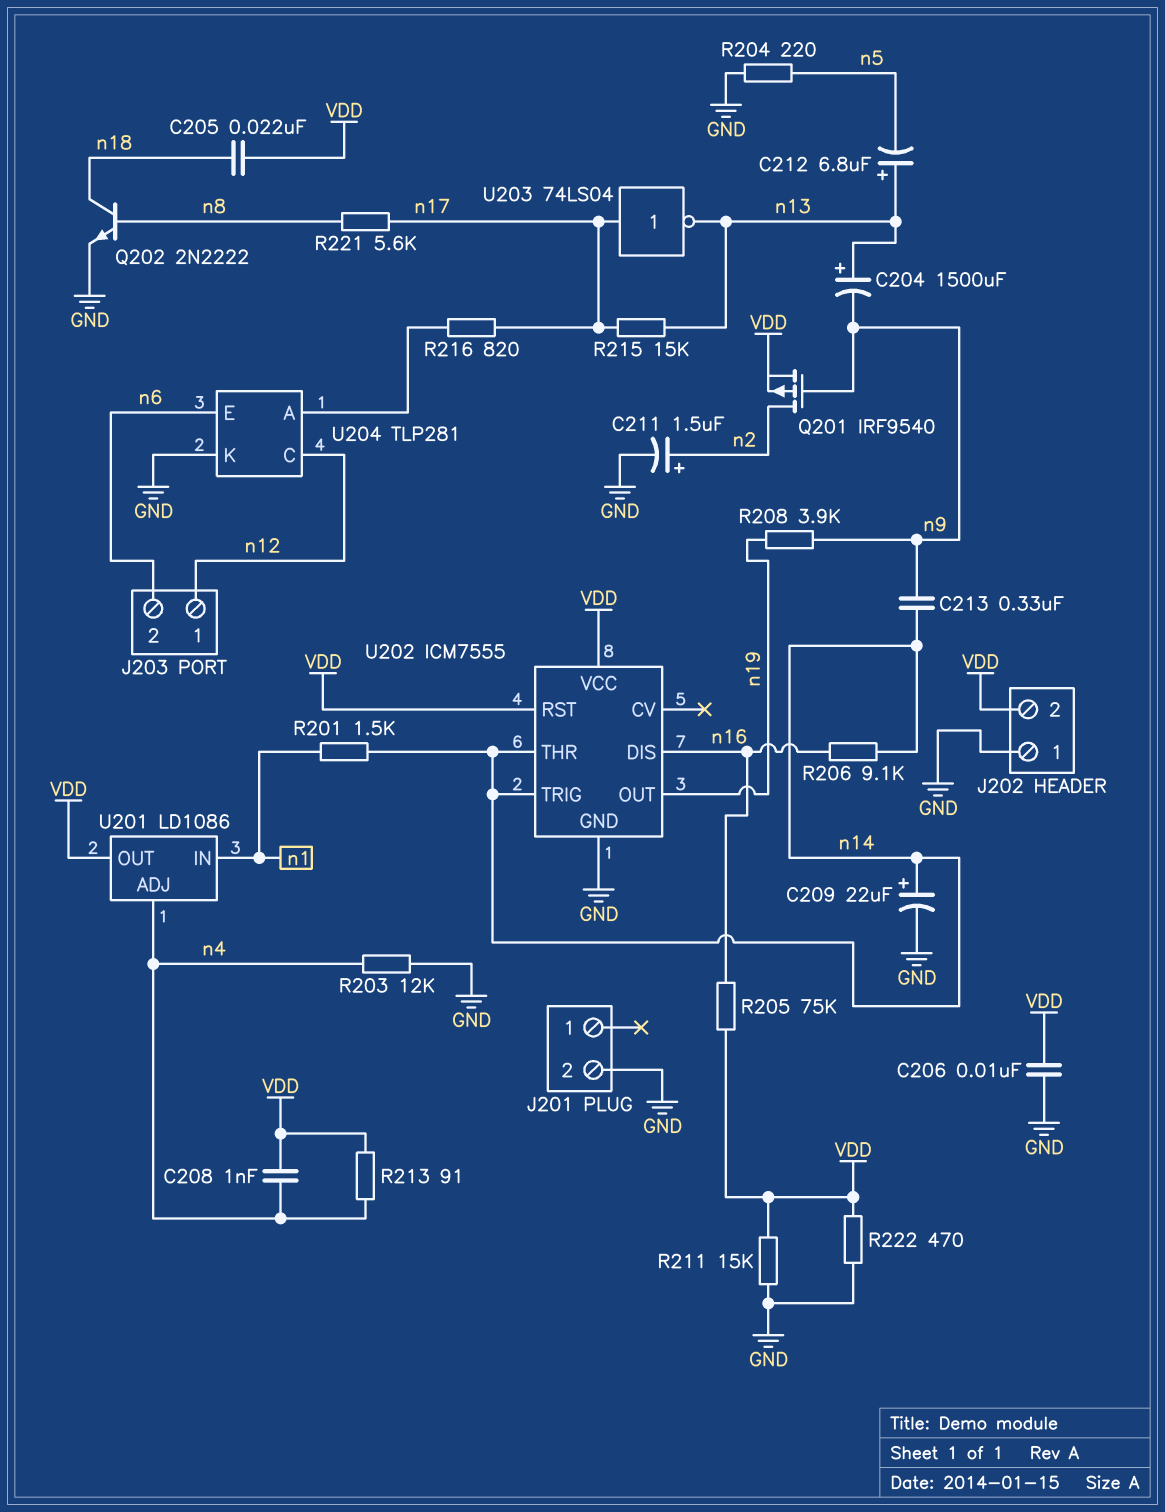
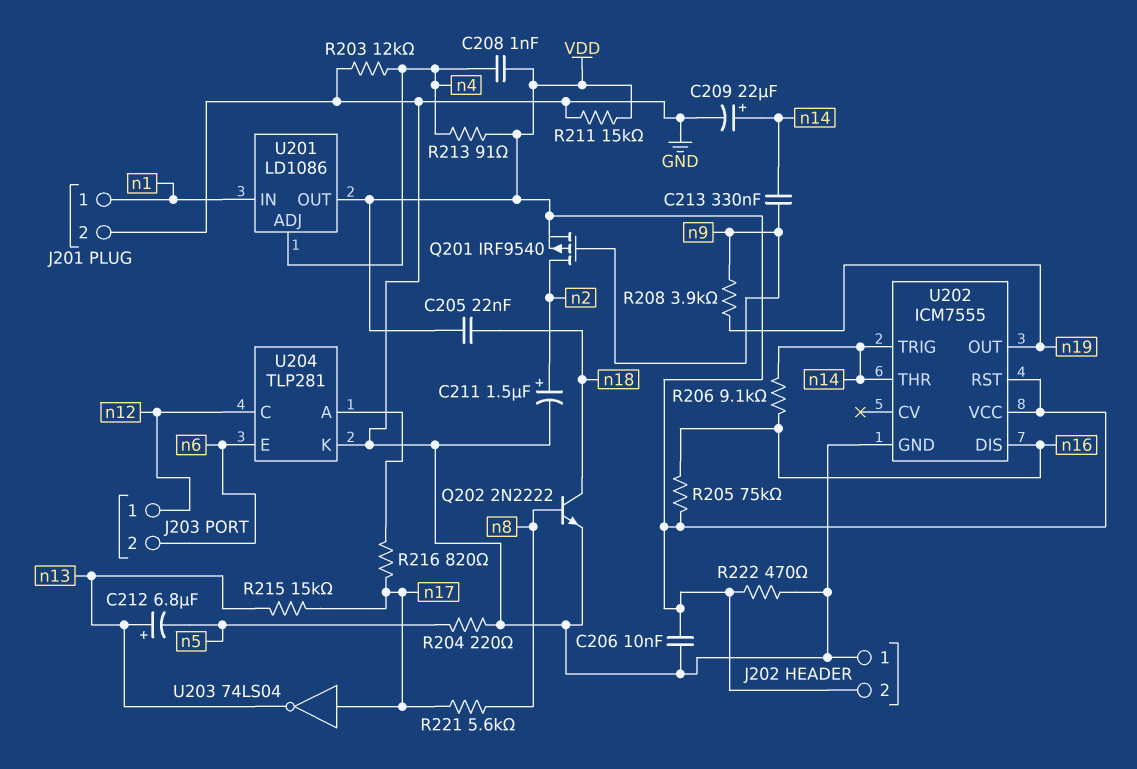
C204: 1500uF (plus n13, minus n9) -> none
J201 pin 1: none -> n1
R201: 1.5k (n1, n14) -> none

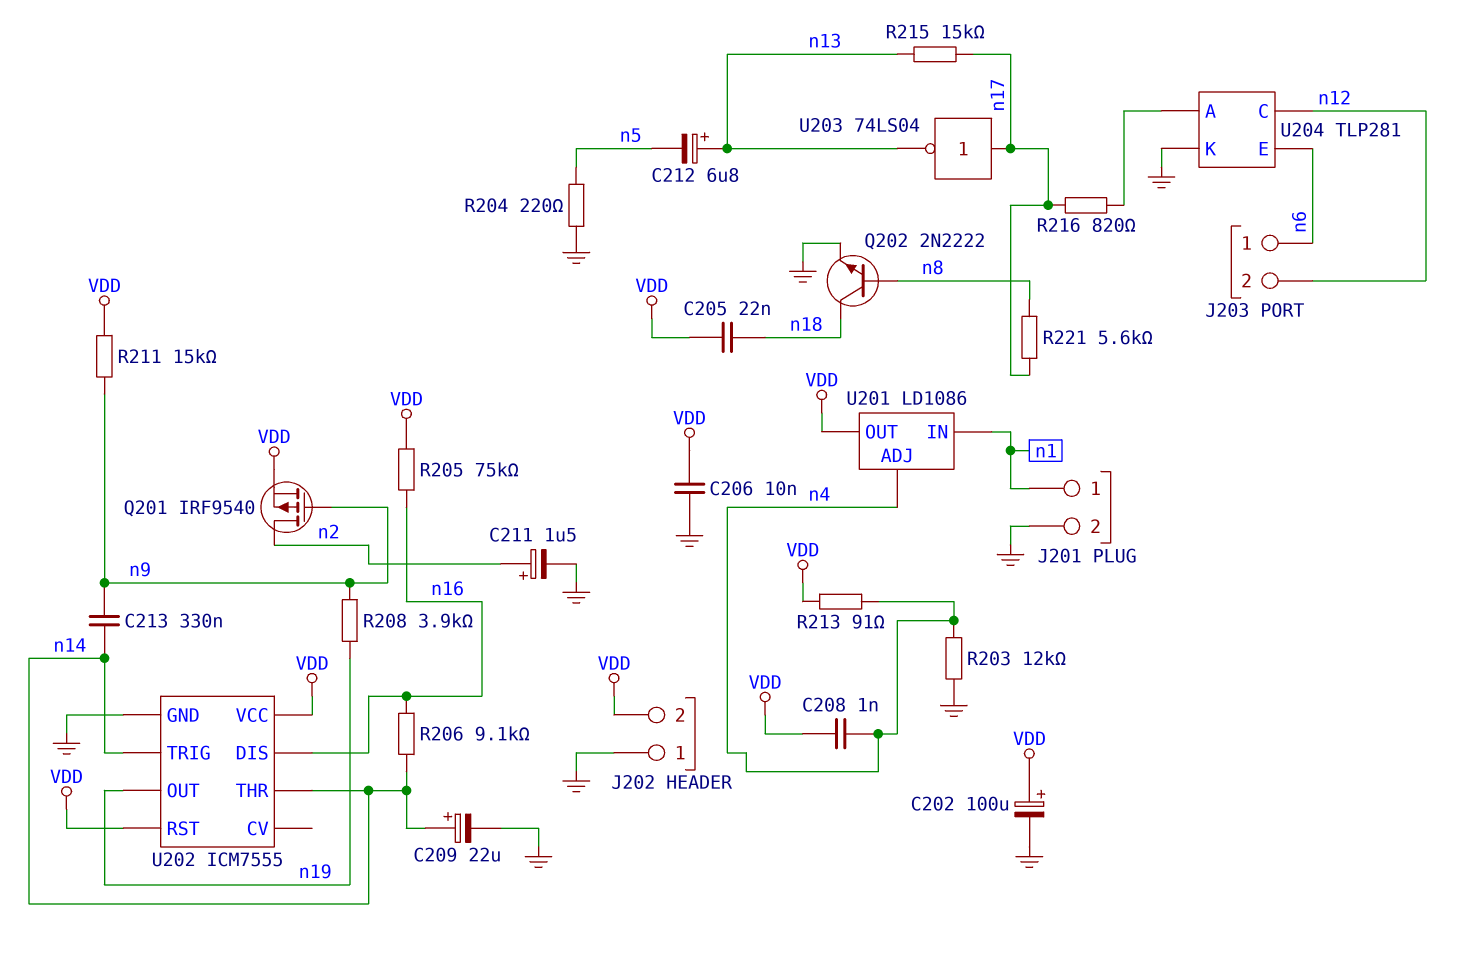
C202: none -> 100uF (plus VDD, minus GND)
J203 pin 1: n12 -> n6
J203 pin 2: n6 -> n12
R211: 15k (GND, VDD) -> 15k (VDD, n9)
R222: 470 (GND, VDD) -> none

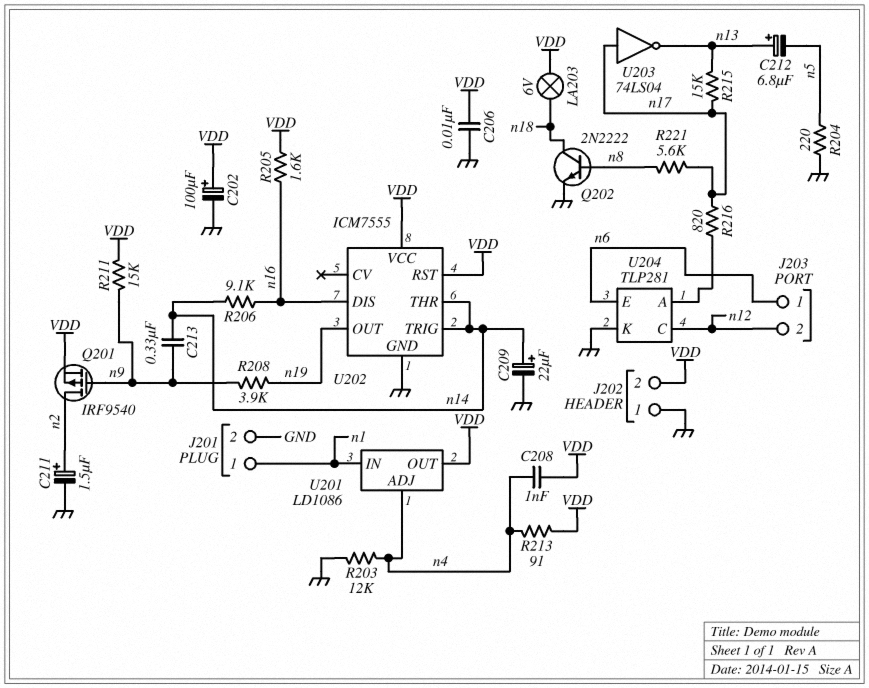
C205: 22nF (VDD, n18) -> none
LA203: none -> lamp 6V (VDD, n18)
R205: 75k (VDD, n16) -> 1.6k (VDD, n16)

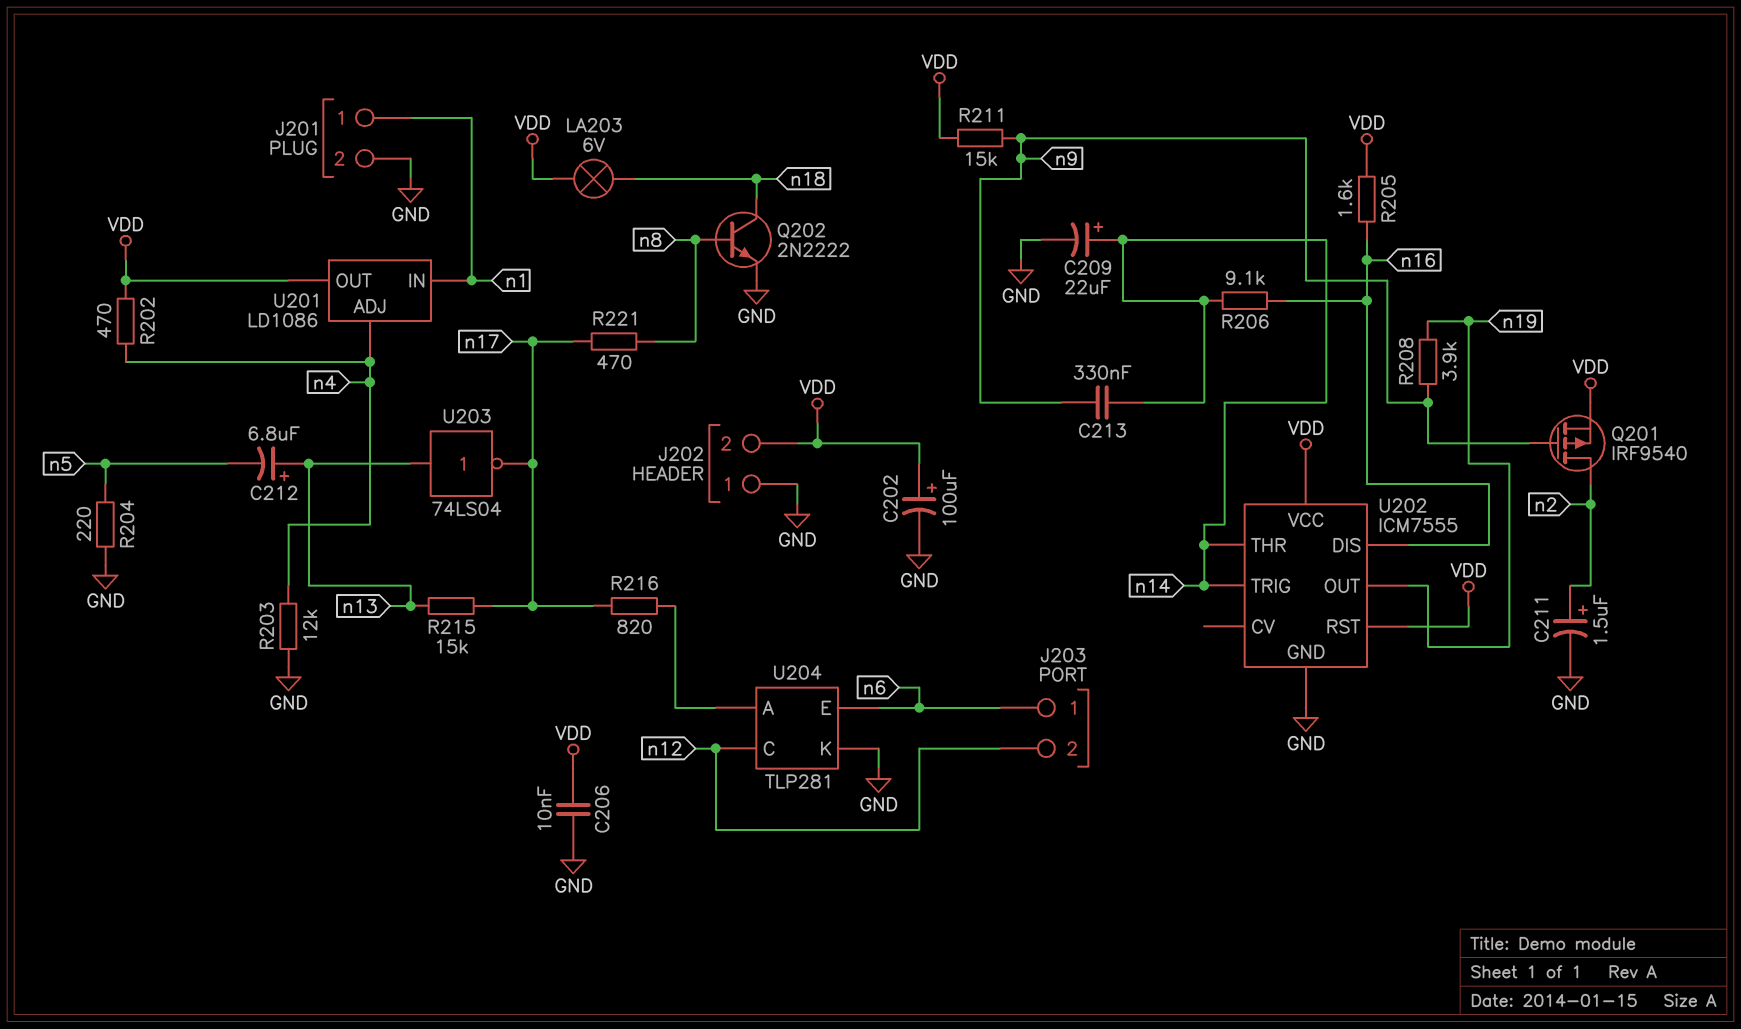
C208: 1nF (VDD, n4) -> none
R202: none -> 470 (VDD, n4)
R213: 91 (VDD, n4) -> none
R221: 5.6k (n8, n17) -> 470 (n8, n17)
U203: NOT 74LS04 (in n17, out n13) -> NOT 74LS04 (in n13, out n17)

